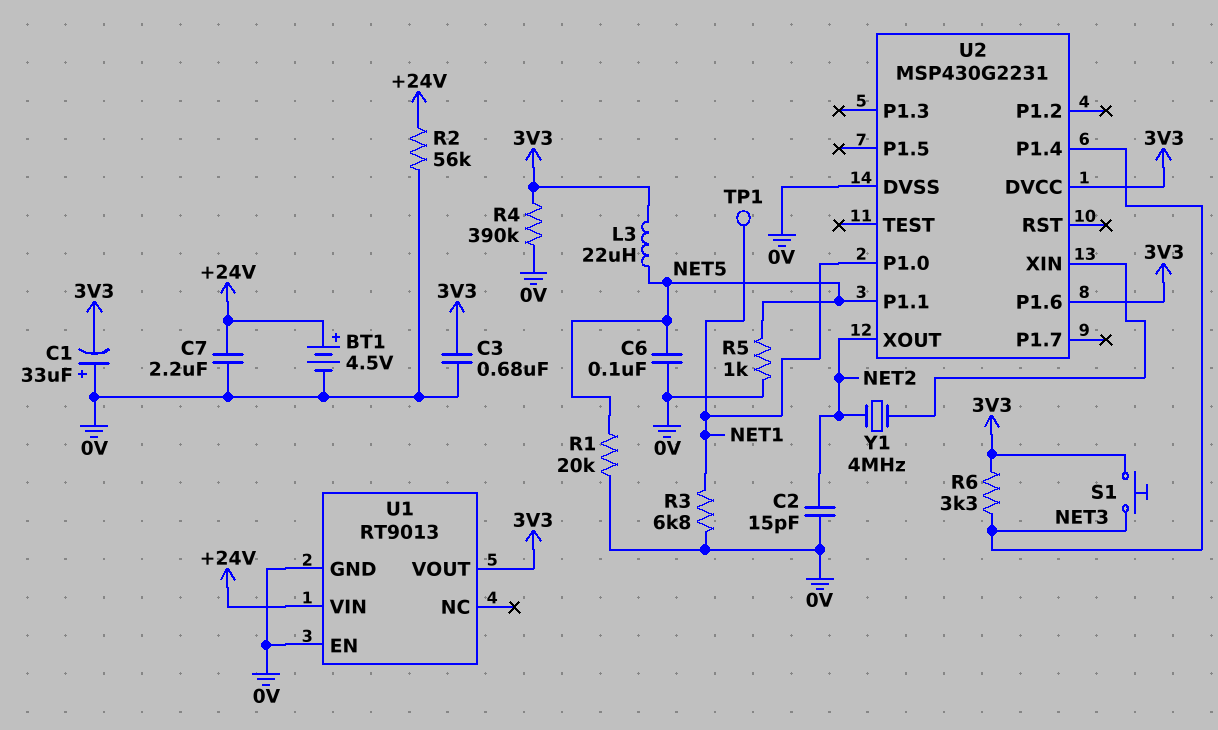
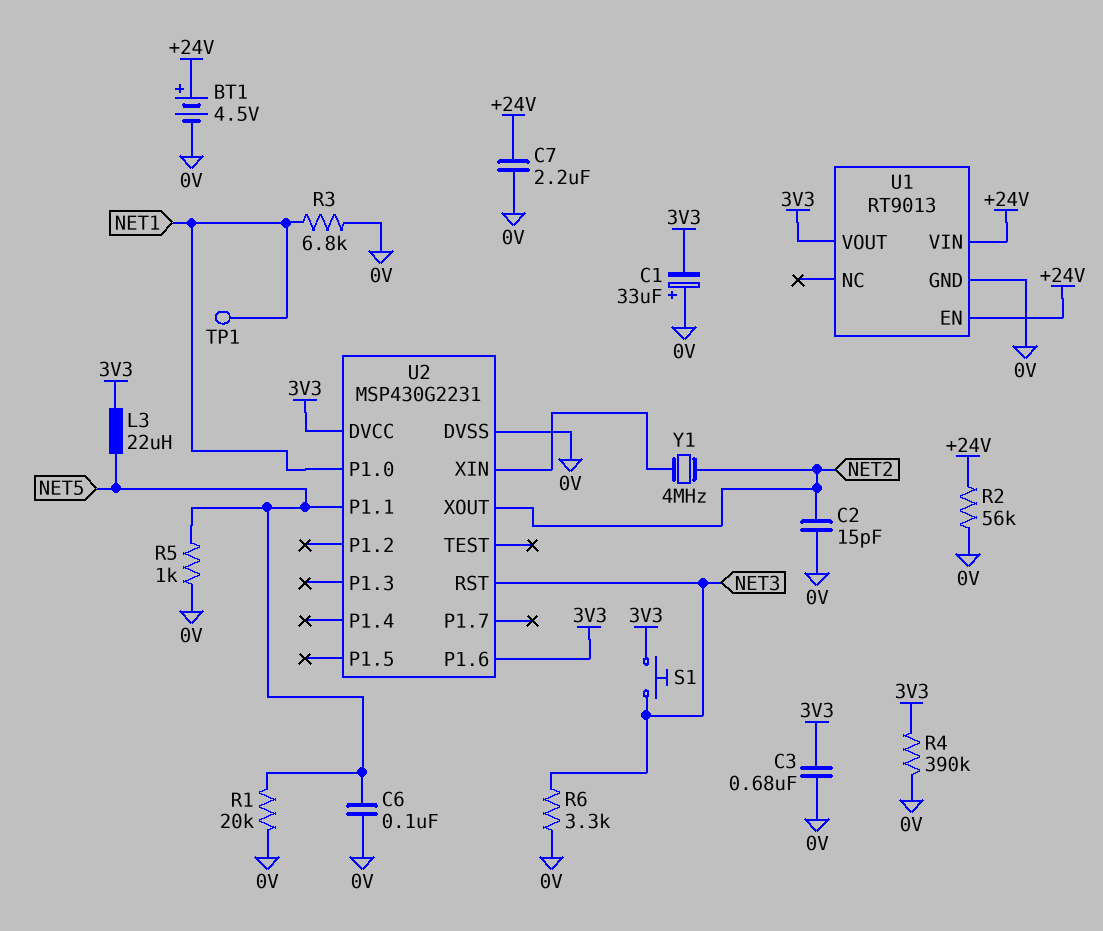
R6: 3.3k (3V3, NET3) -> 3.3k (0V, NET3)
U1 pin EN: 0V -> +24V
U2 pin P1.4: NET3 -> none
U2 pin RST: none -> NET3

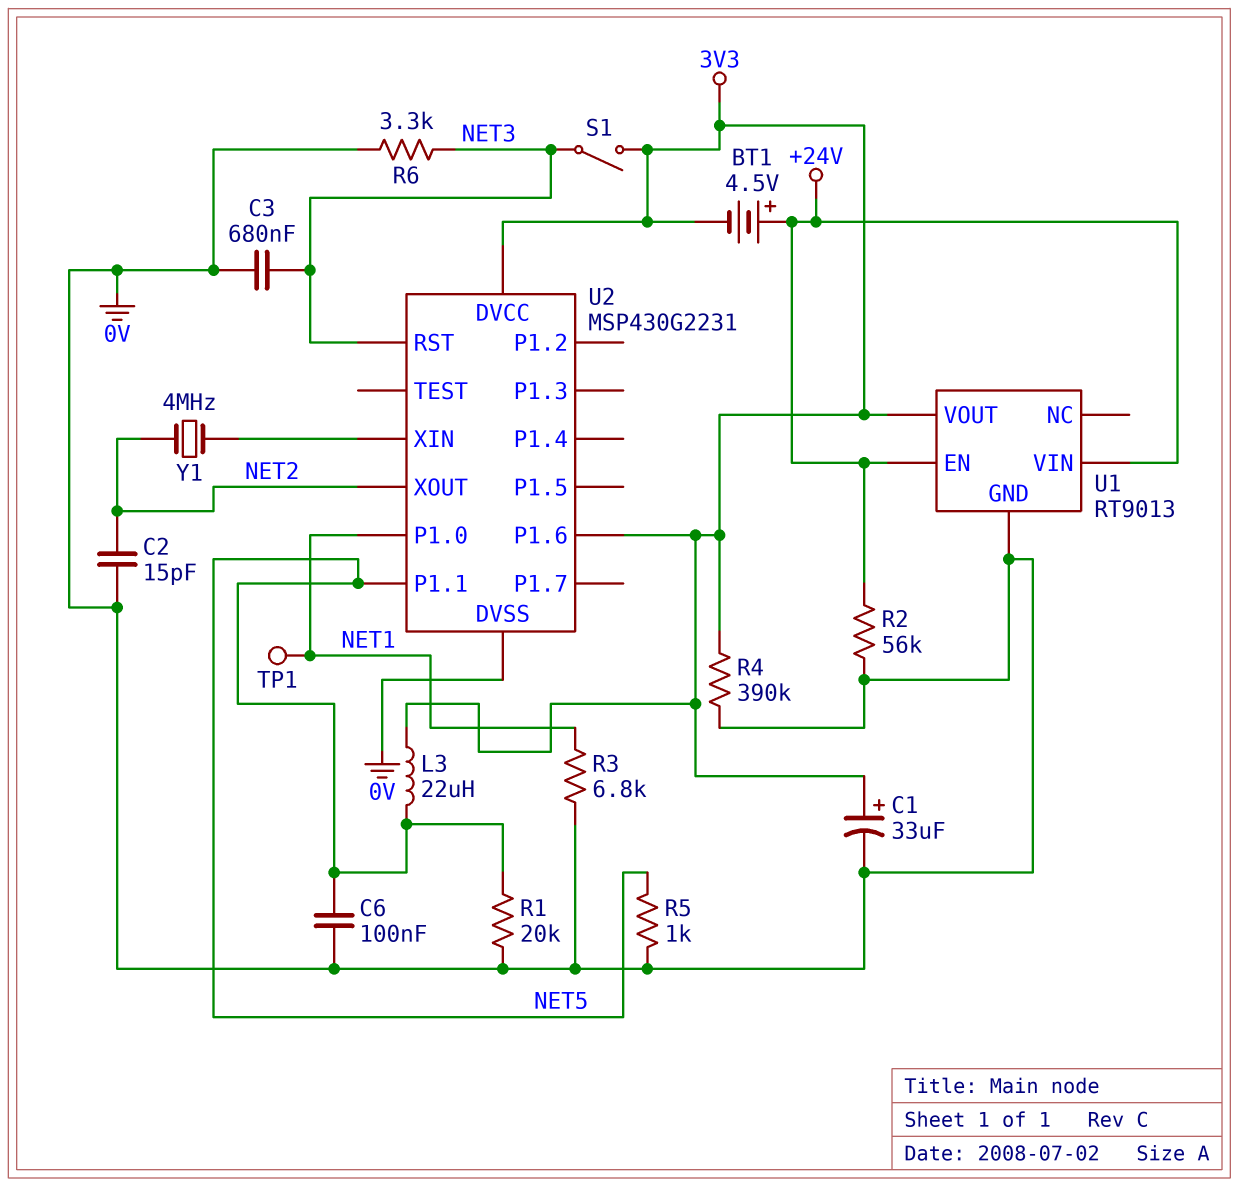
BT1: 4.5V (plus +24V, minus 0V) -> 4.5V (plus +24V, minus 3V3)
C1: 33uF (plus 0V, minus 3V3) -> 33uF (plus 3V3, minus 0V)
C3: 680nF (0V, 3V3) -> 680nF (0V, NET3)
C7: 2.2uF (+24V, 0V) -> none
S1: button (3V3, NET3) -> switch (3V3, NET3)

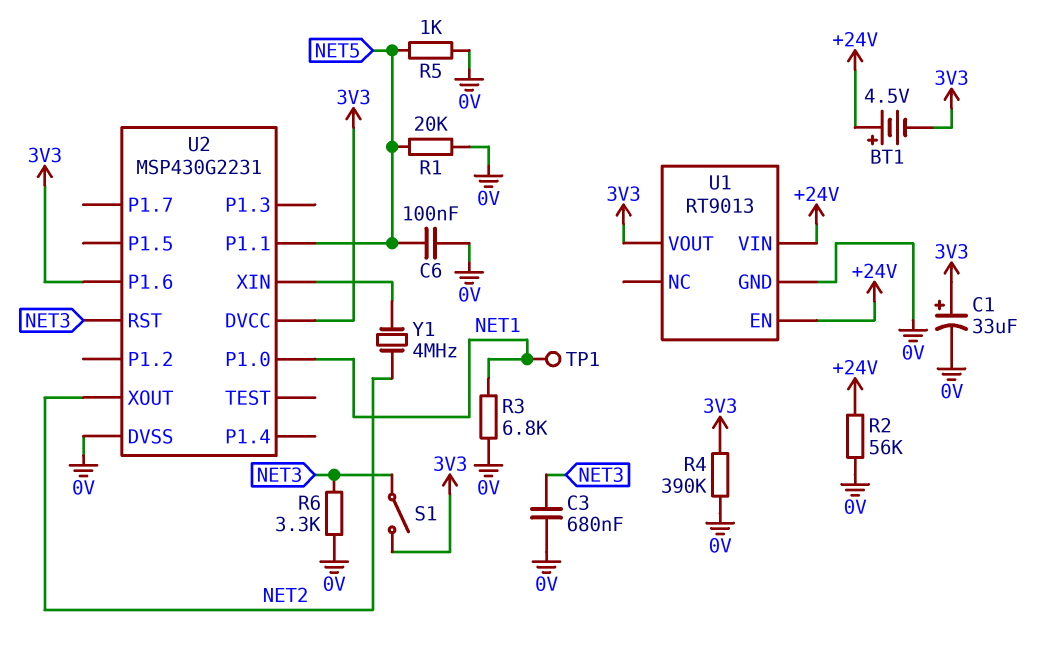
C2: 15pF (0V, NET2) -> none
L3: 22uH (3V3, NET5) -> none

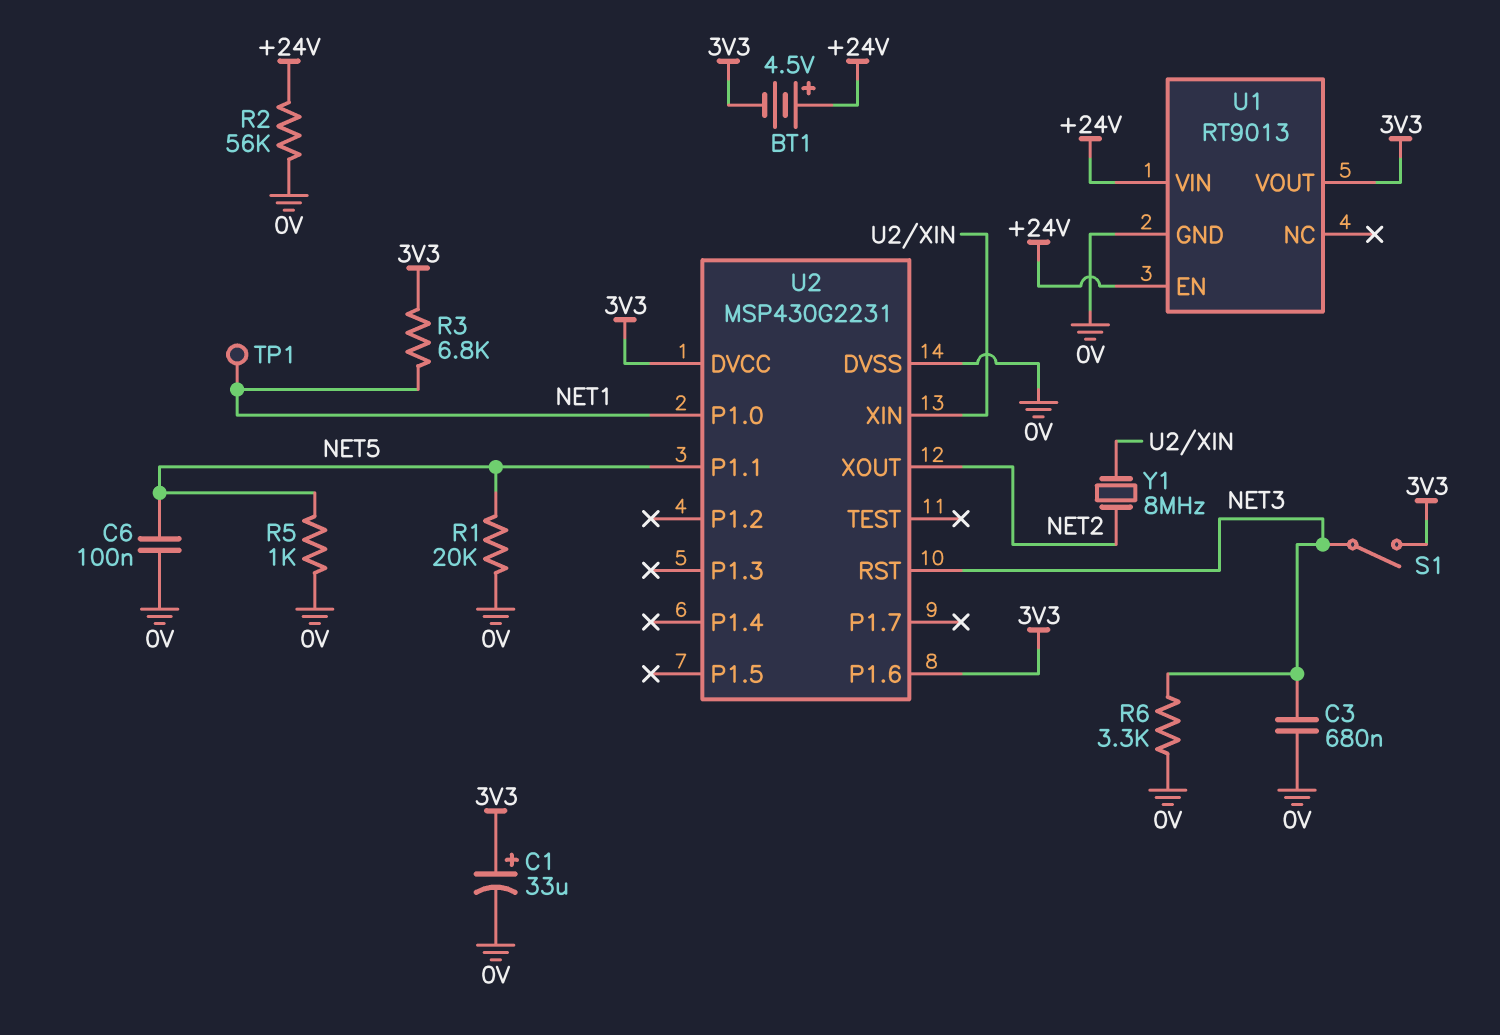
R3: 6.8k (0V, NET1) -> 6.8k (3V3, NET1)
R4: 390k (0V, 3V3) -> none
Y1: 4MHz (NET2, U2/XIN) -> 8MHz (NET2, U2/XIN)

